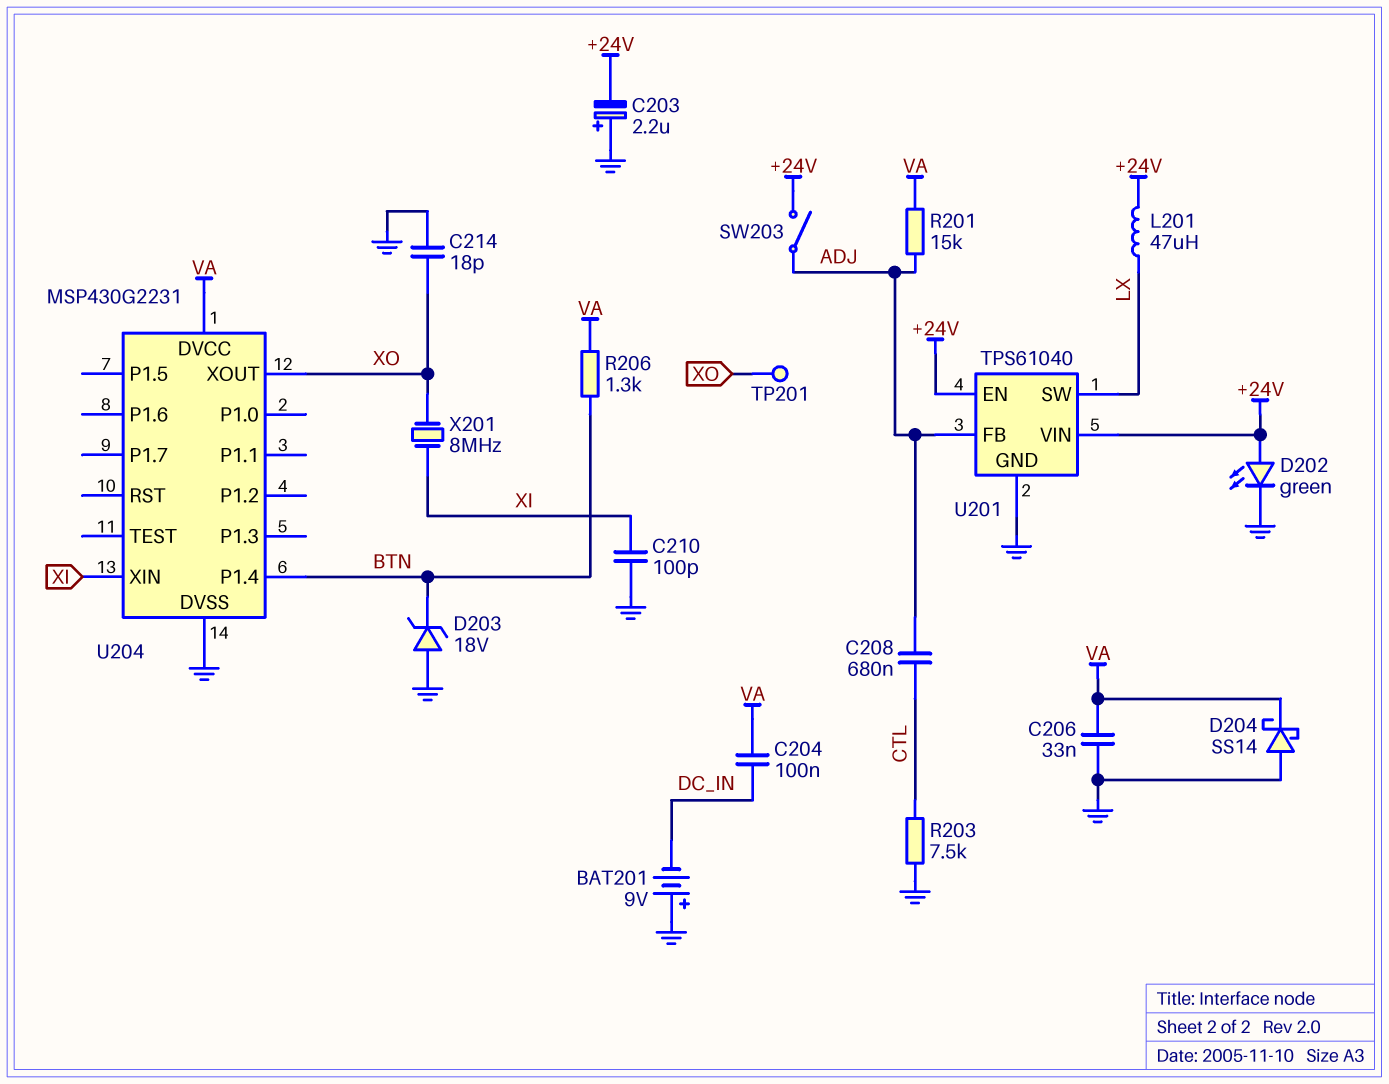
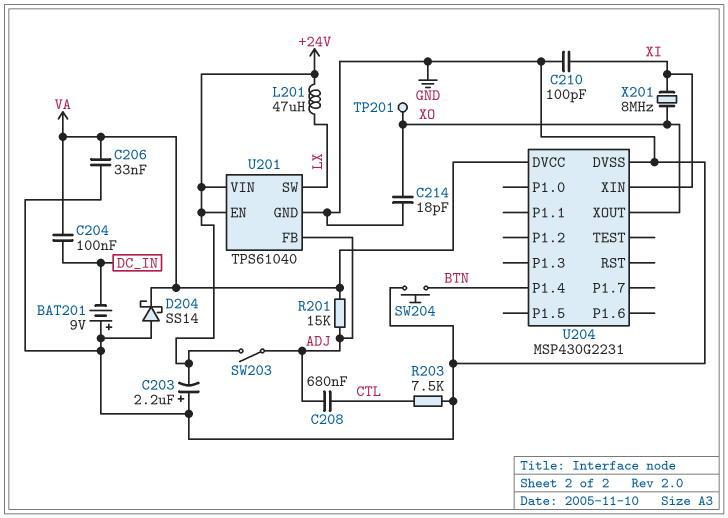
D202: LED green (A +24V, K GND) -> none
D203: zener 18V (A GND, K BTN) -> none
R206: 1.3k (BTN, VA) -> none
SW204: none -> button (BTN, GND)

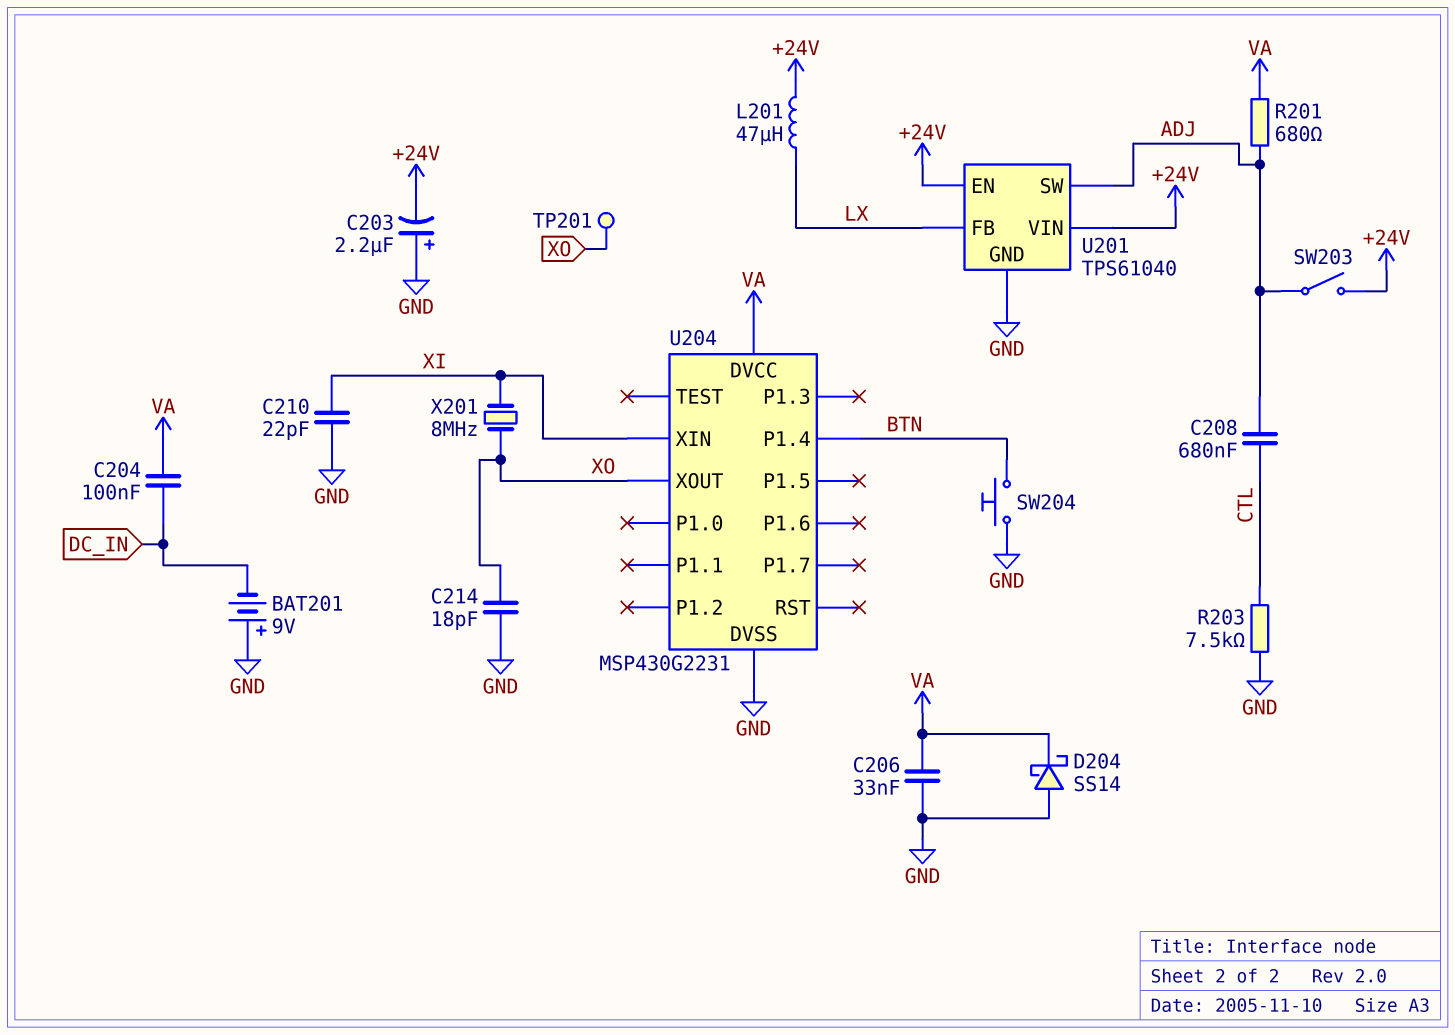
C210: 100pF (GND, XI) -> 22pF (GND, XI)
R201: 15k (ADJ, VA) -> 680 (ADJ, VA)
U201 pin FB: ADJ -> LX
U201 pin SW: LX -> ADJ

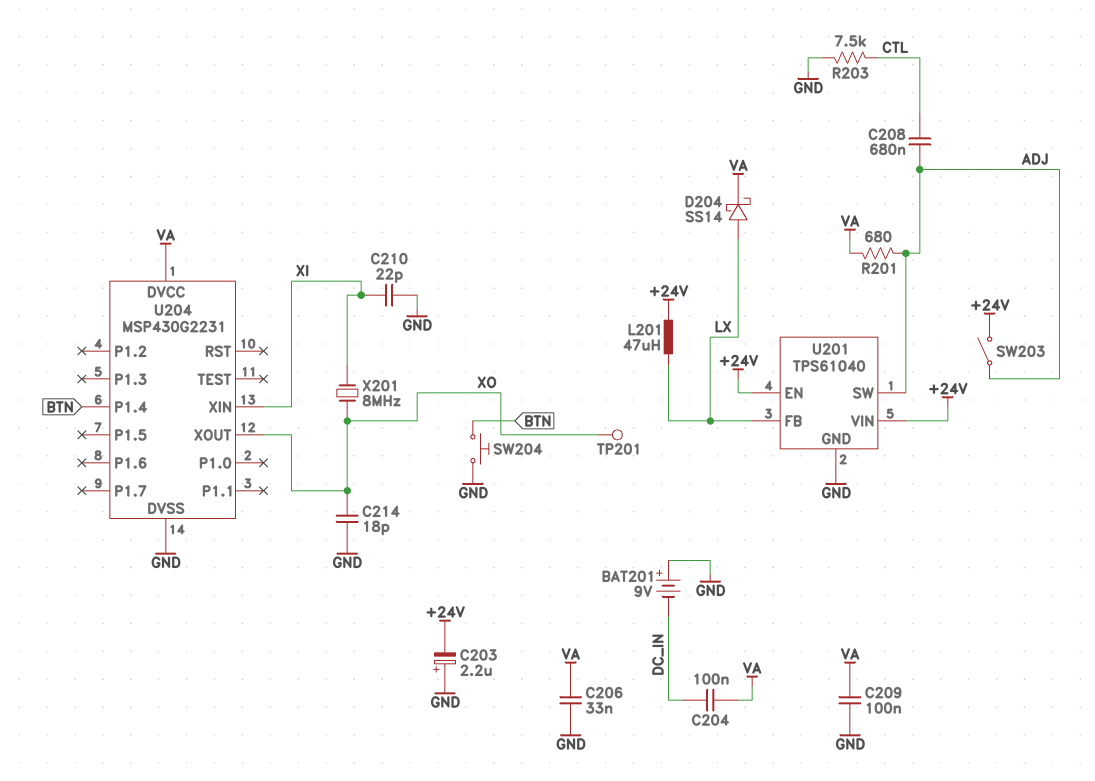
C209: none -> 100nF (GND, VA)
D204: schottky SS14 (A GND, K VA) -> schottky SS14 (A LX, K VA)

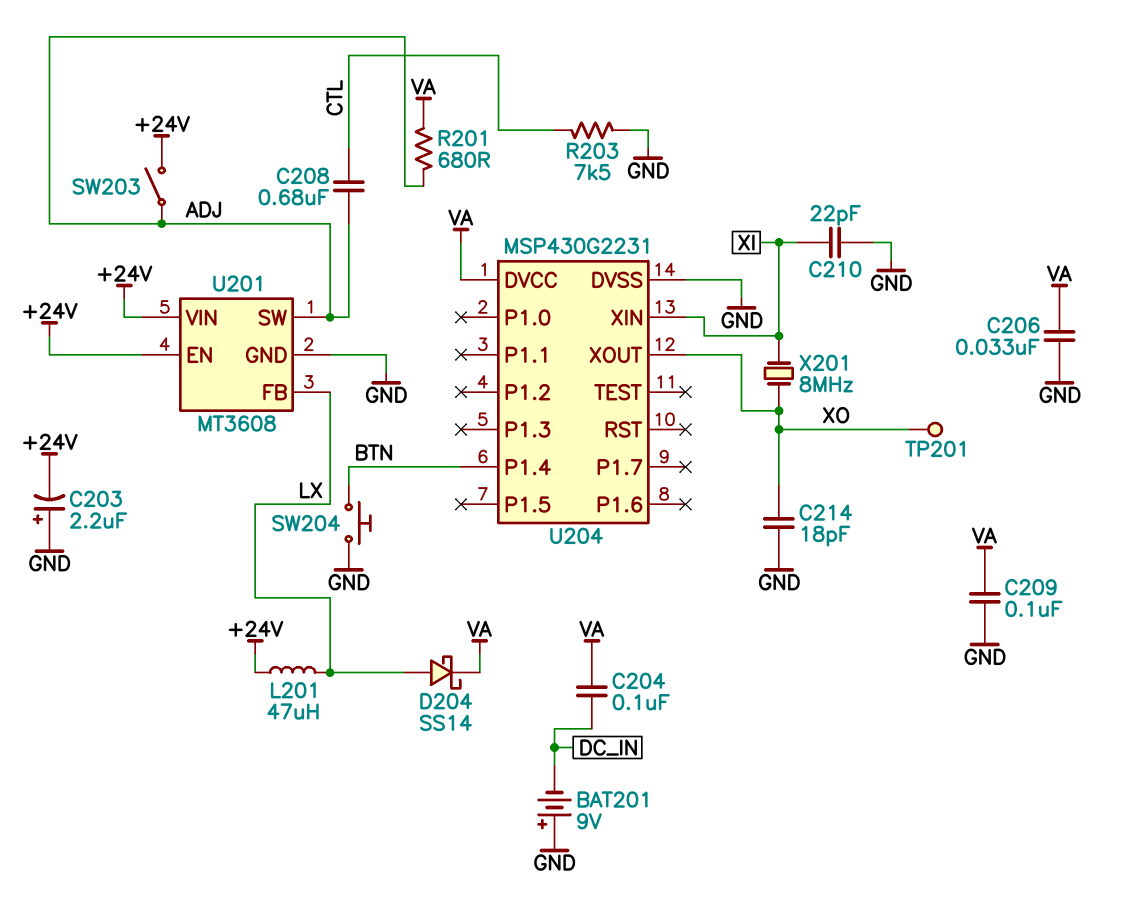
U201: TPS61040 -> MT3608

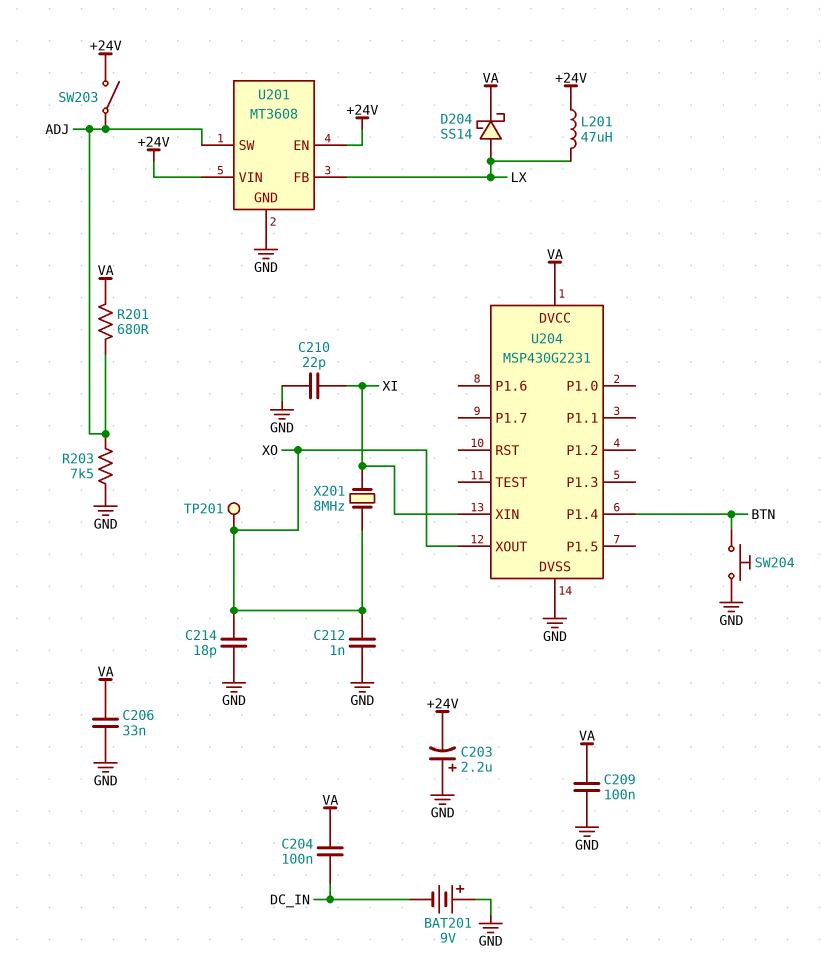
C208: 680nF (ADJ, CTL) -> none
C212: none -> 1nF (GND, XO)
R203: 7.5k (CTL, GND) -> 7.5k (ADJ, GND)

